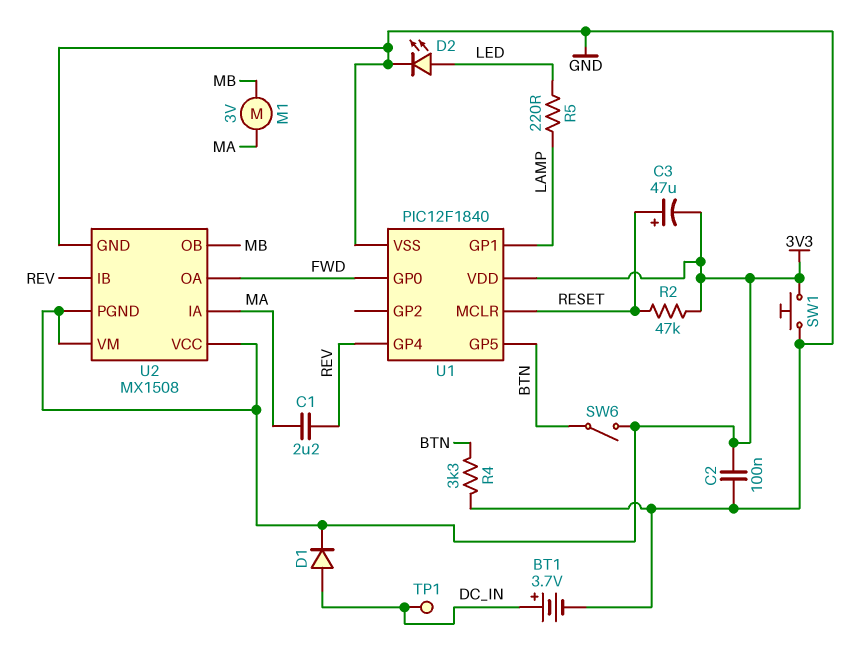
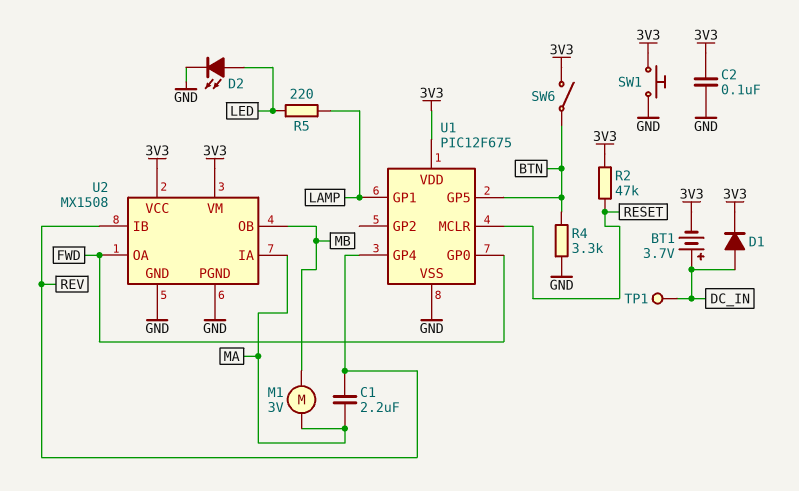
BT1: 3.7V (plus DC_IN, minus GND) -> 3.7V (plus DC_IN, minus 3V3)
C3: 47uF (plus RESET, minus 3V3) -> none
U1: PIC12F1840 -> PIC12F675
U2 pin PGND: 3V3 -> GND

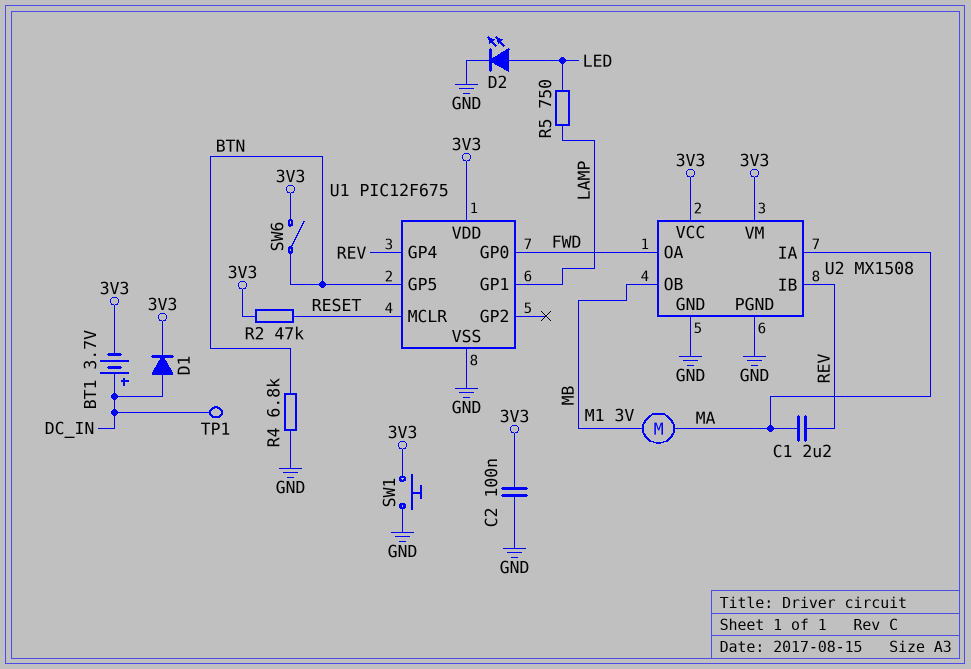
R4: 3.3k (BTN, GND) -> 6.8k (BTN, GND)
R5: 220 (LAMP, LED) -> 750 (LAMP, LED)

